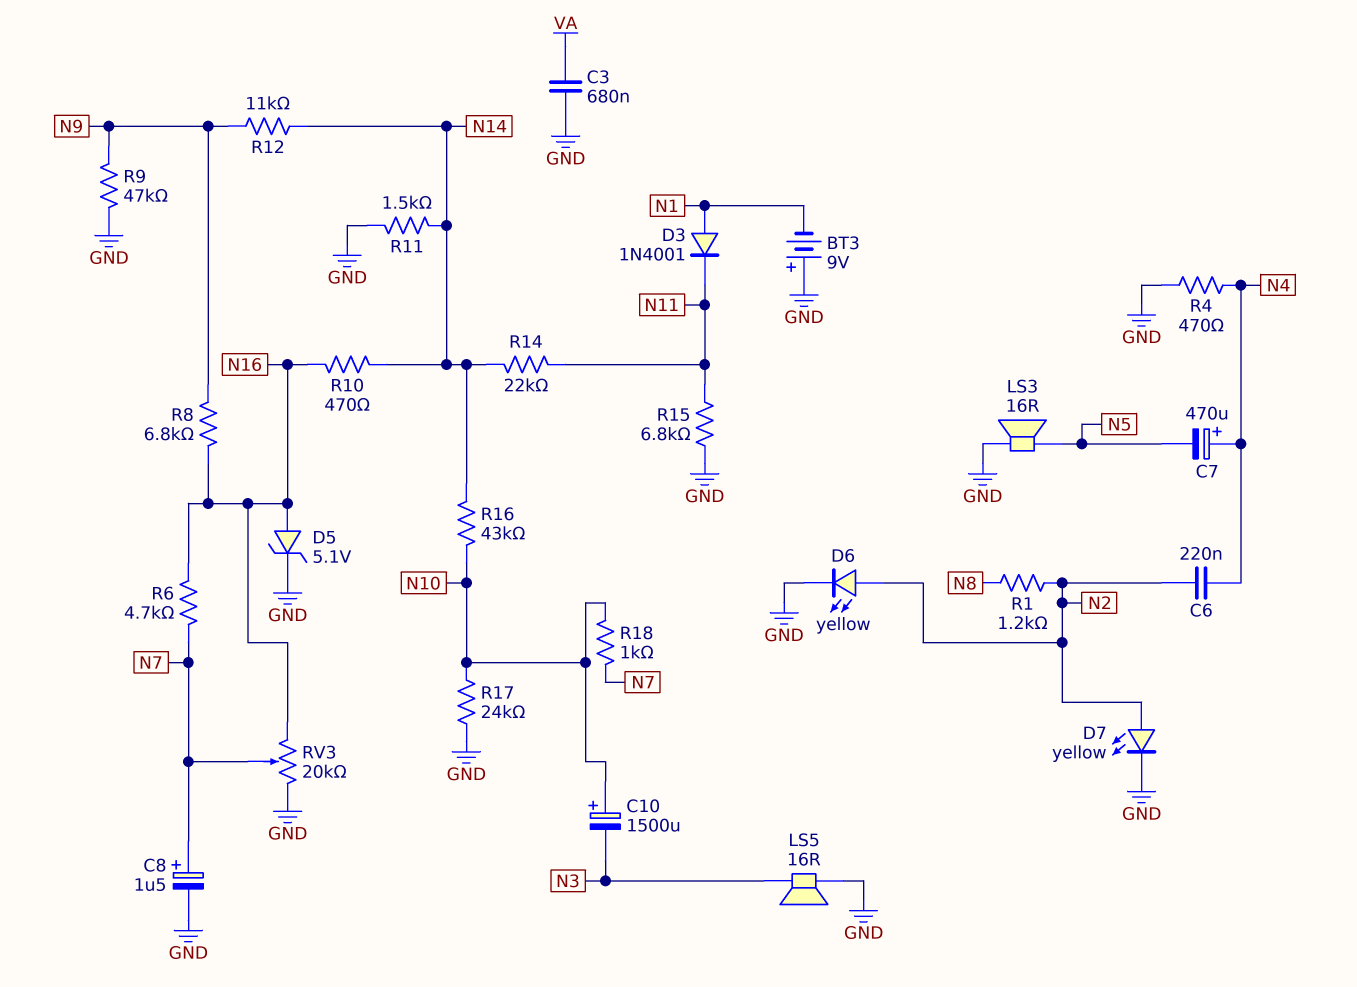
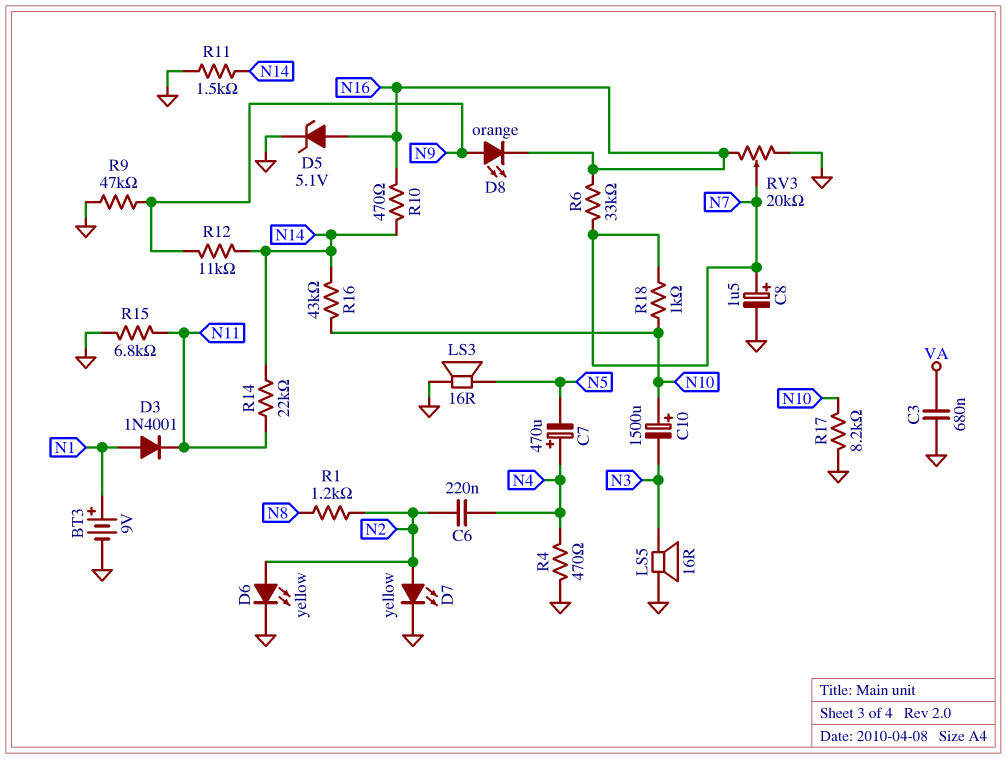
BT3: 9V (plus GND, minus N1) -> 9V (plus N1, minus GND)
D8: none -> LED orange (A N9, K N16)
R6: 4.7k (N7, N16) -> 33k (N7, N16)
R8: 6.8k (N9, N16) -> none
R17: 24k (GND, N10) -> 8.2k (GND, N10)

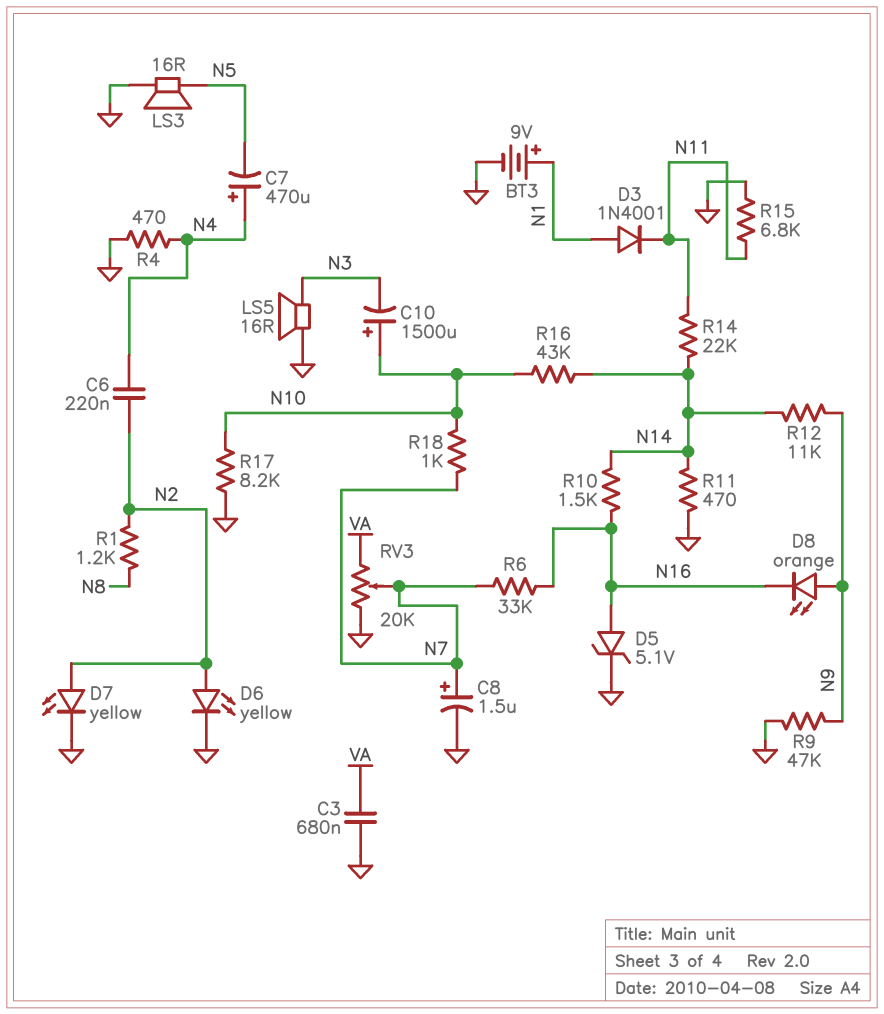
R10: 470 (N14, N16) -> 1.5k (N14, N16)
R11: 1.5k (GND, N14) -> 470 (GND, N14)
RV3: 20k (GND, N16, wiper N7) -> 20k (GND, VA, wiper N7)

